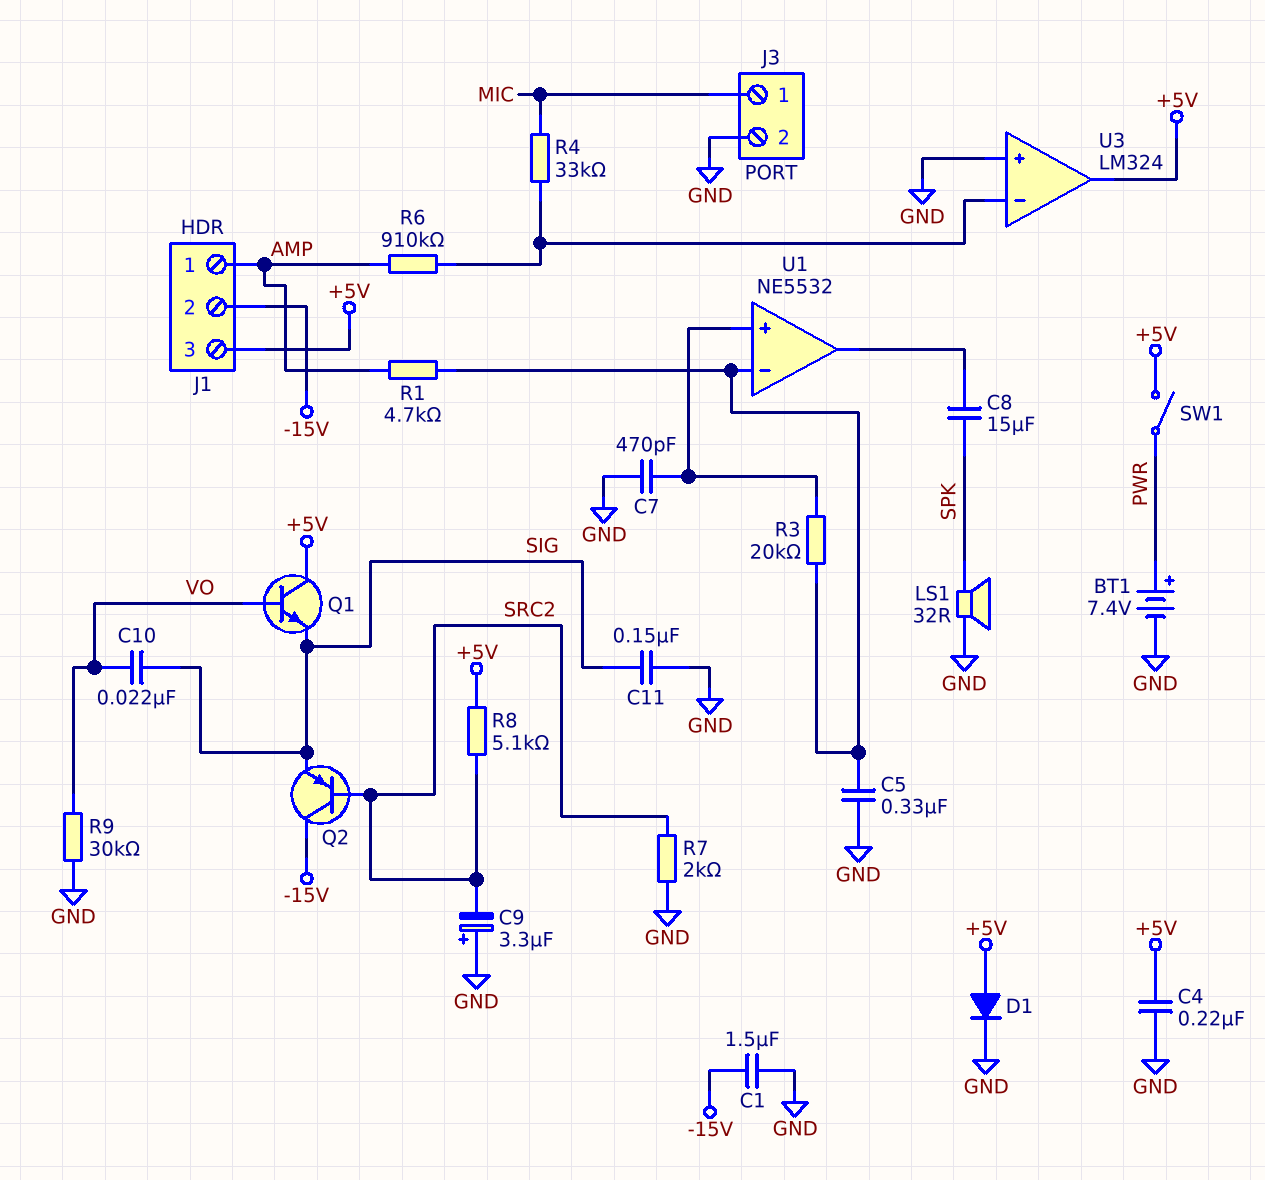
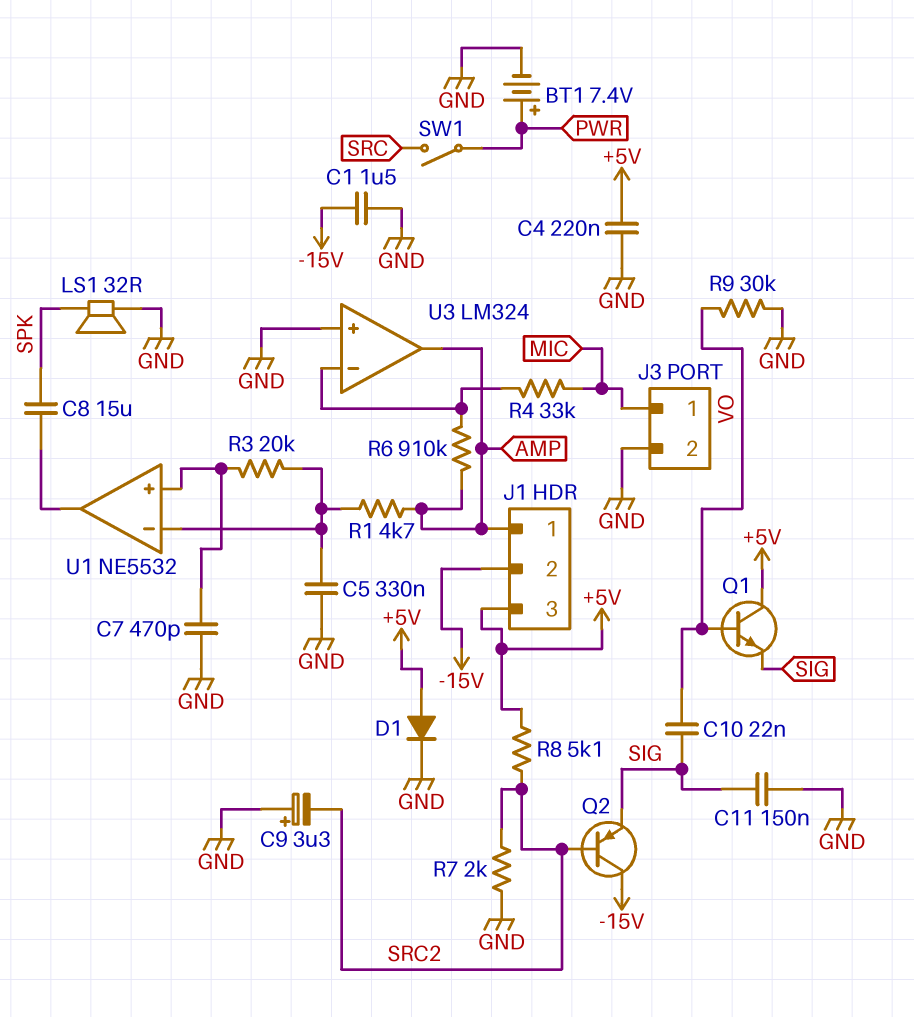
SW1: switch (+5V, PWR) -> switch (PWR, SRC)
U3 pin out: +5V -> AMP

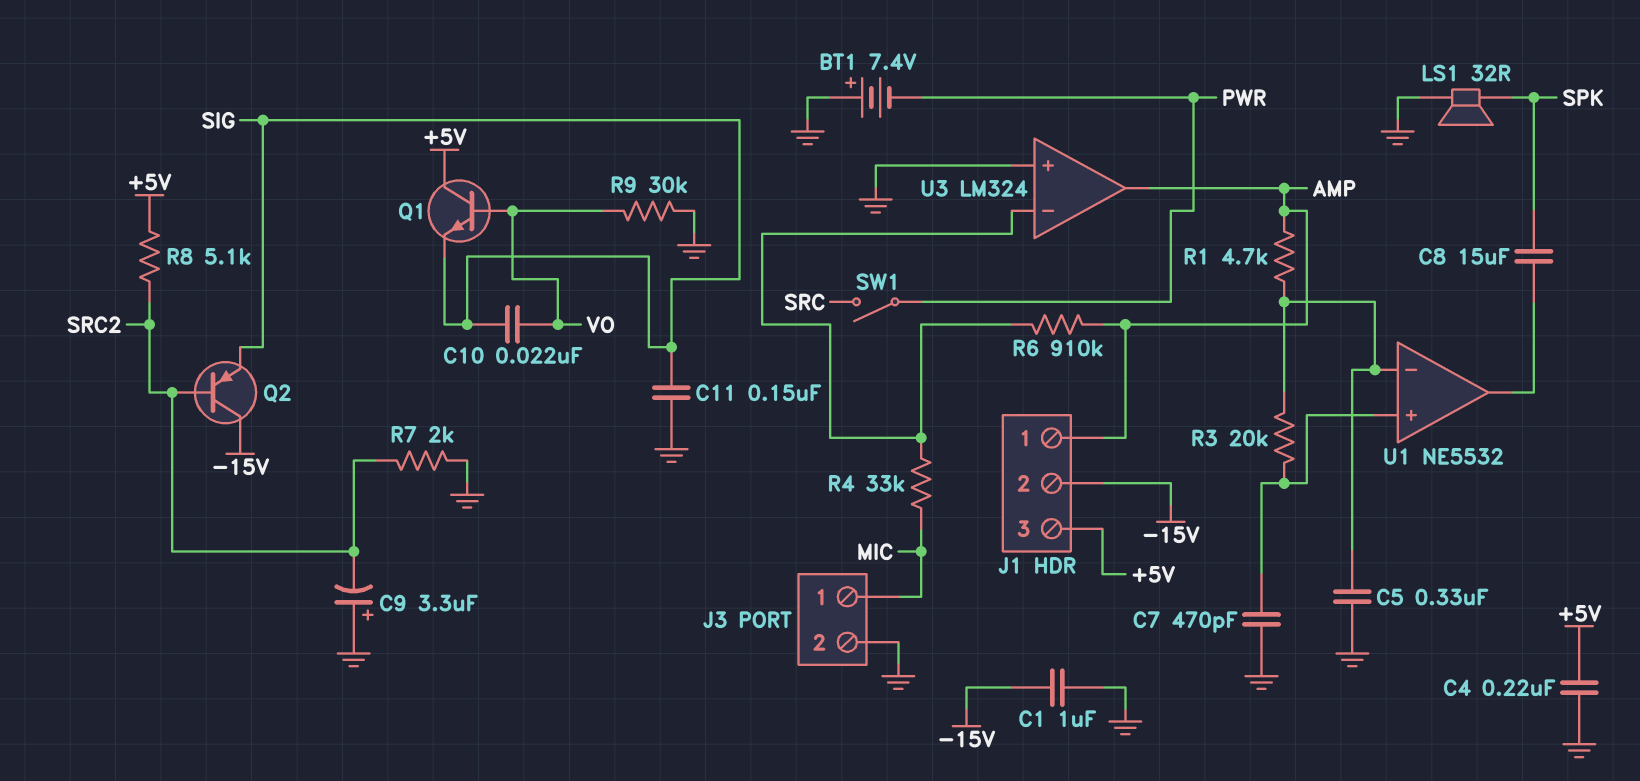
BT1: 7.4V (plus PWR, minus GND) -> 7.4V (plus GND, minus PWR)
C1: 1.5uF (-15V, GND) -> 1uF (-15V, GND)
D1: diode (A +5V, K GND) -> none

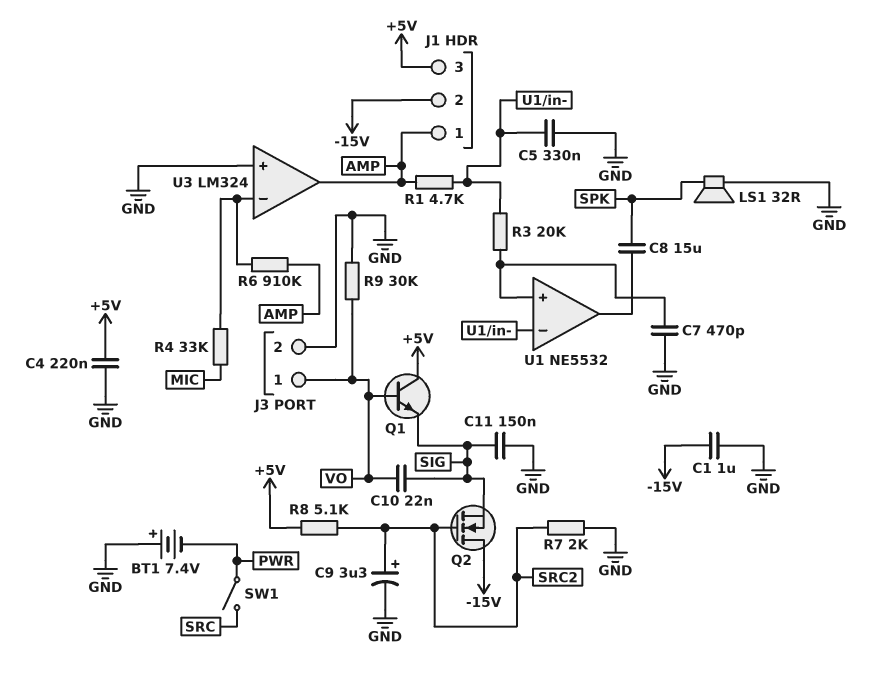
C9: 3.3uF (plus GND, minus SRC2) -> 3.3uF (plus SRC2, minus GND)
J3 pin 1: MIC -> VO
Q2: PNP (B SRC2, C -15V, E SIG) -> NMOS (G SRC2, D -15V, S SIG)

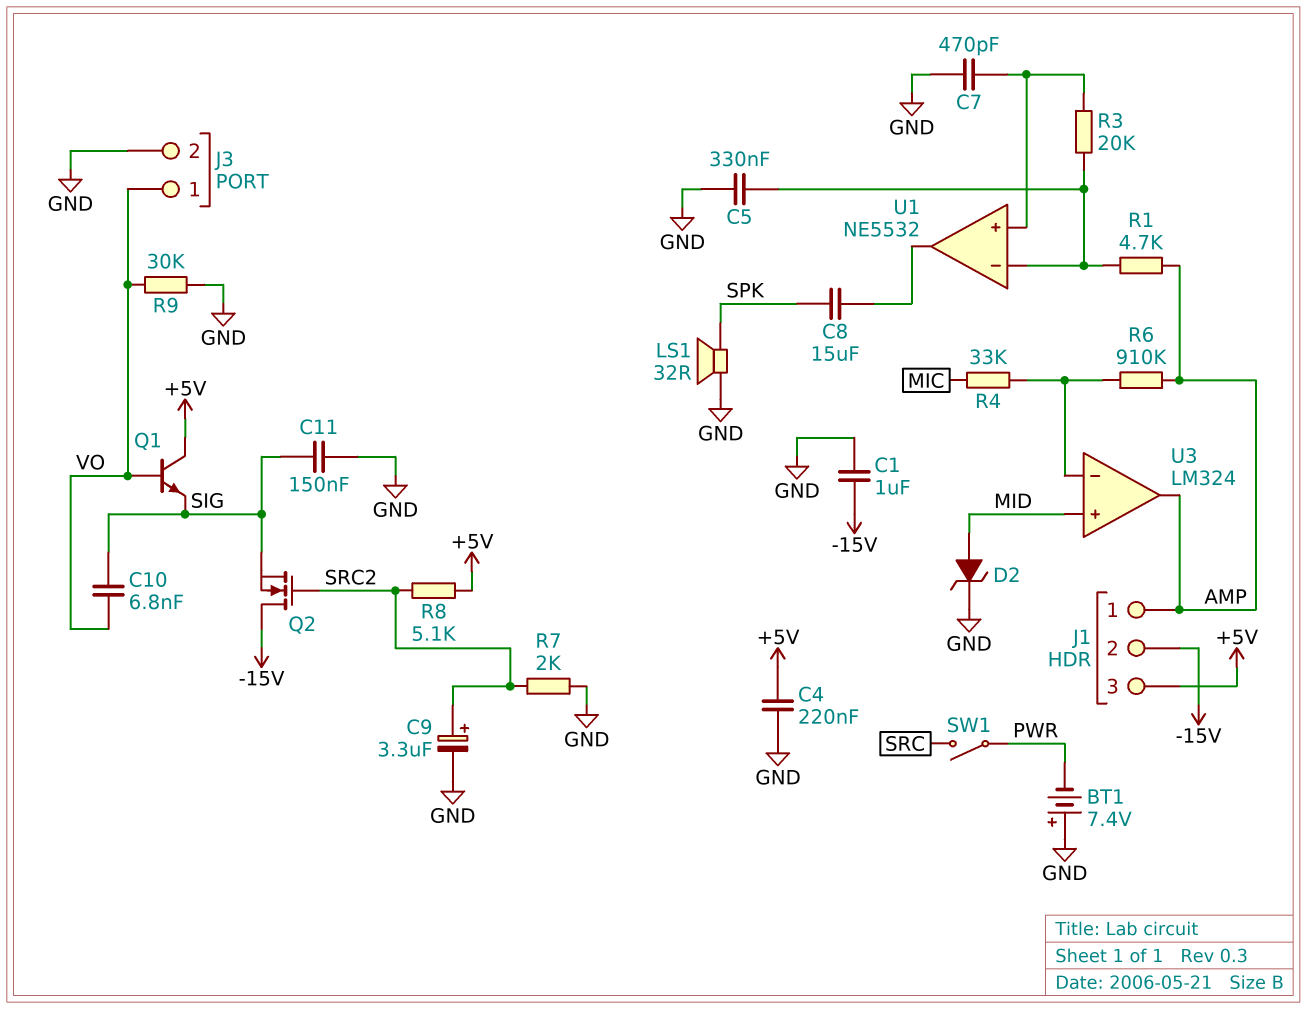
C10: 22nF (SIG, VO) -> 6.8nF (SIG, VO)
D2: none -> zener (A MID, K GND)
U3 pin in+: GND -> MID

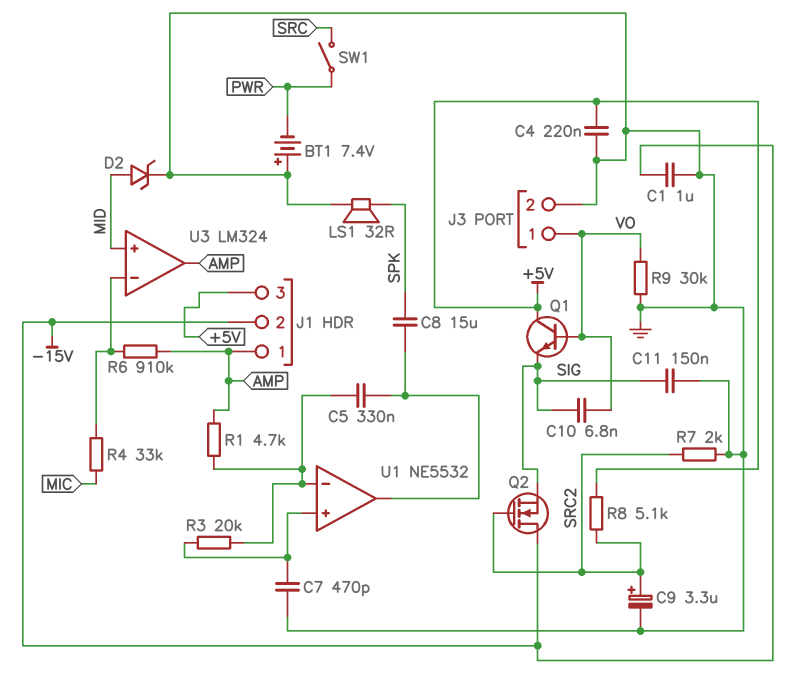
C5: 330nF (GND, U1/in-) -> 330nF (U1/in-, U1/out)

